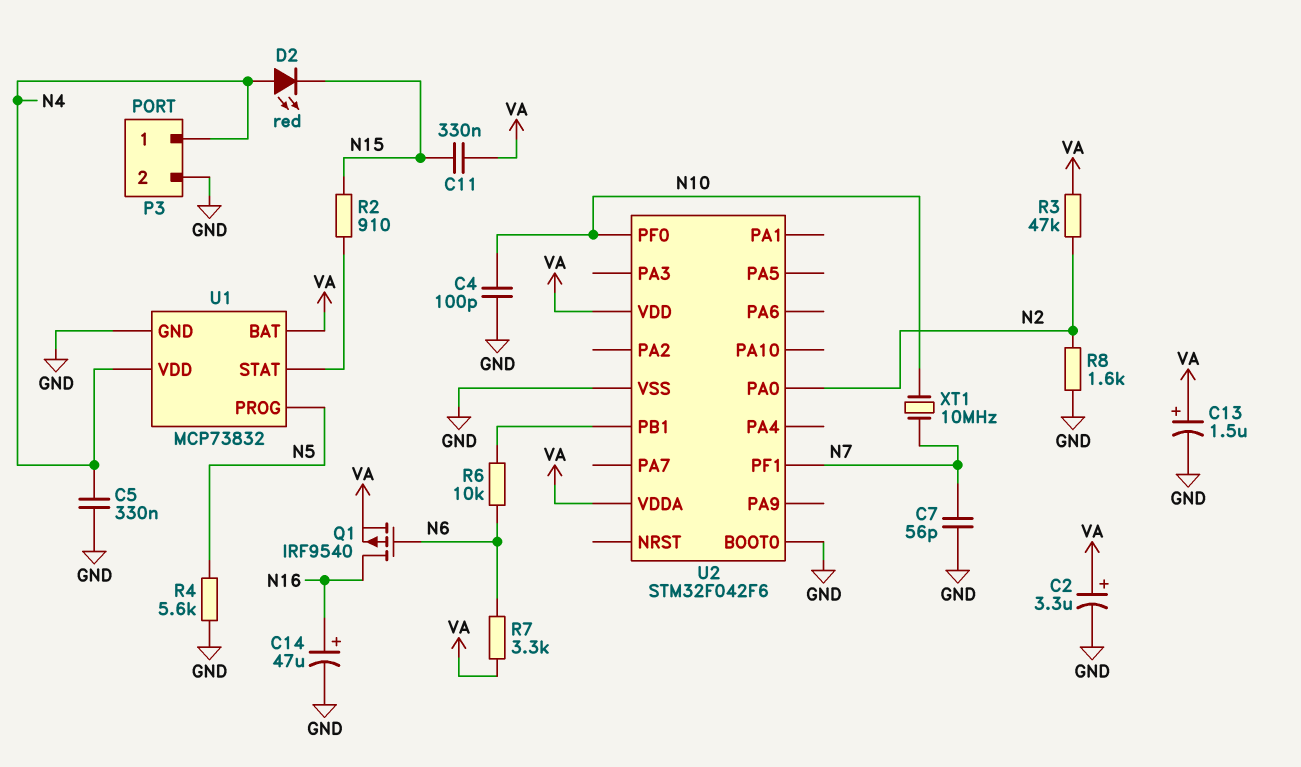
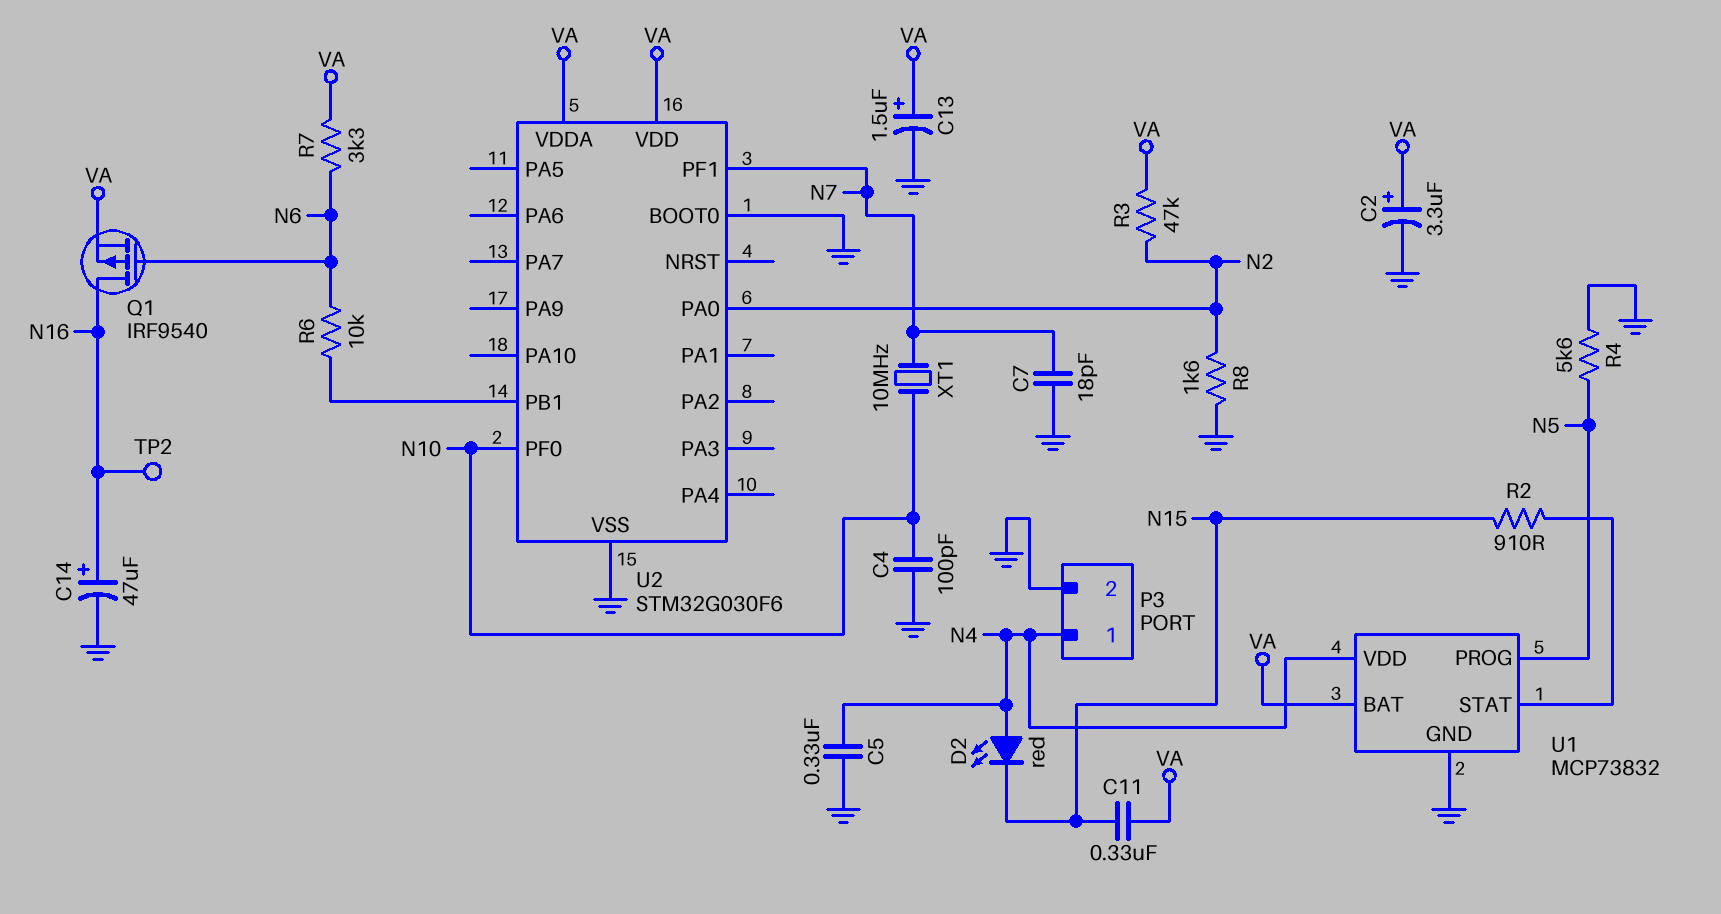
C7: 56pF (GND, N7) -> 18pF (GND, N7)
TP2: none -> test point (N16)
U2: STM32F042F6 -> STM32G030F6

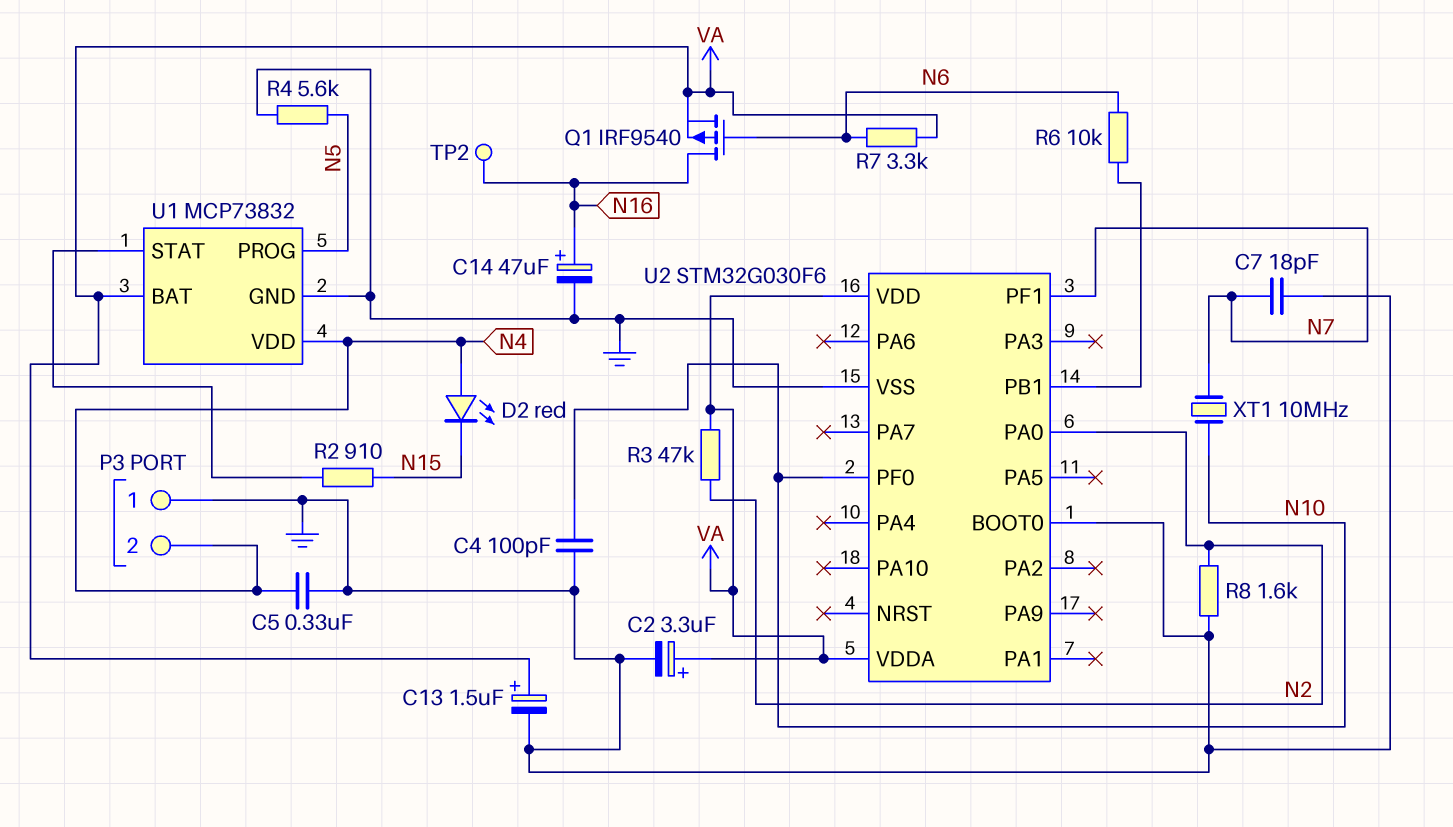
C11: 330nF (N15, VA) -> none
P3 pin 1: N4 -> GND
P3 pin 2: GND -> N4

